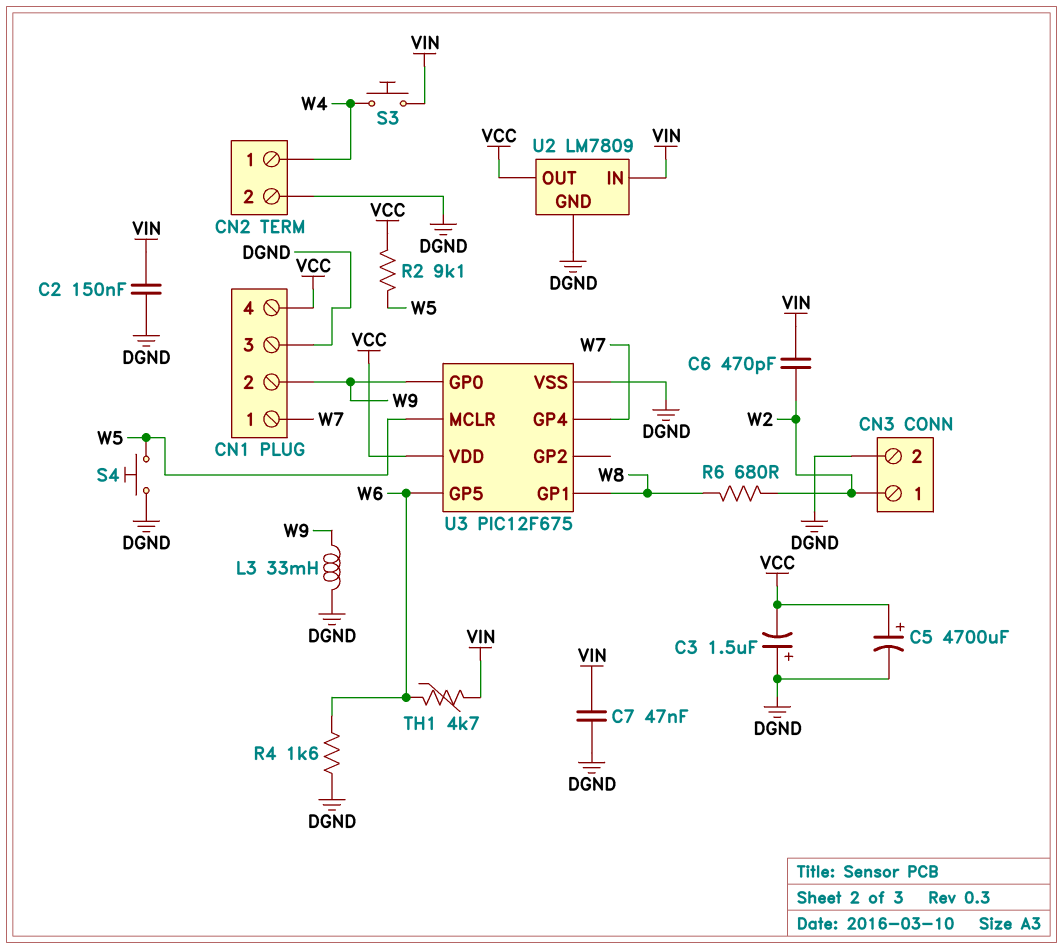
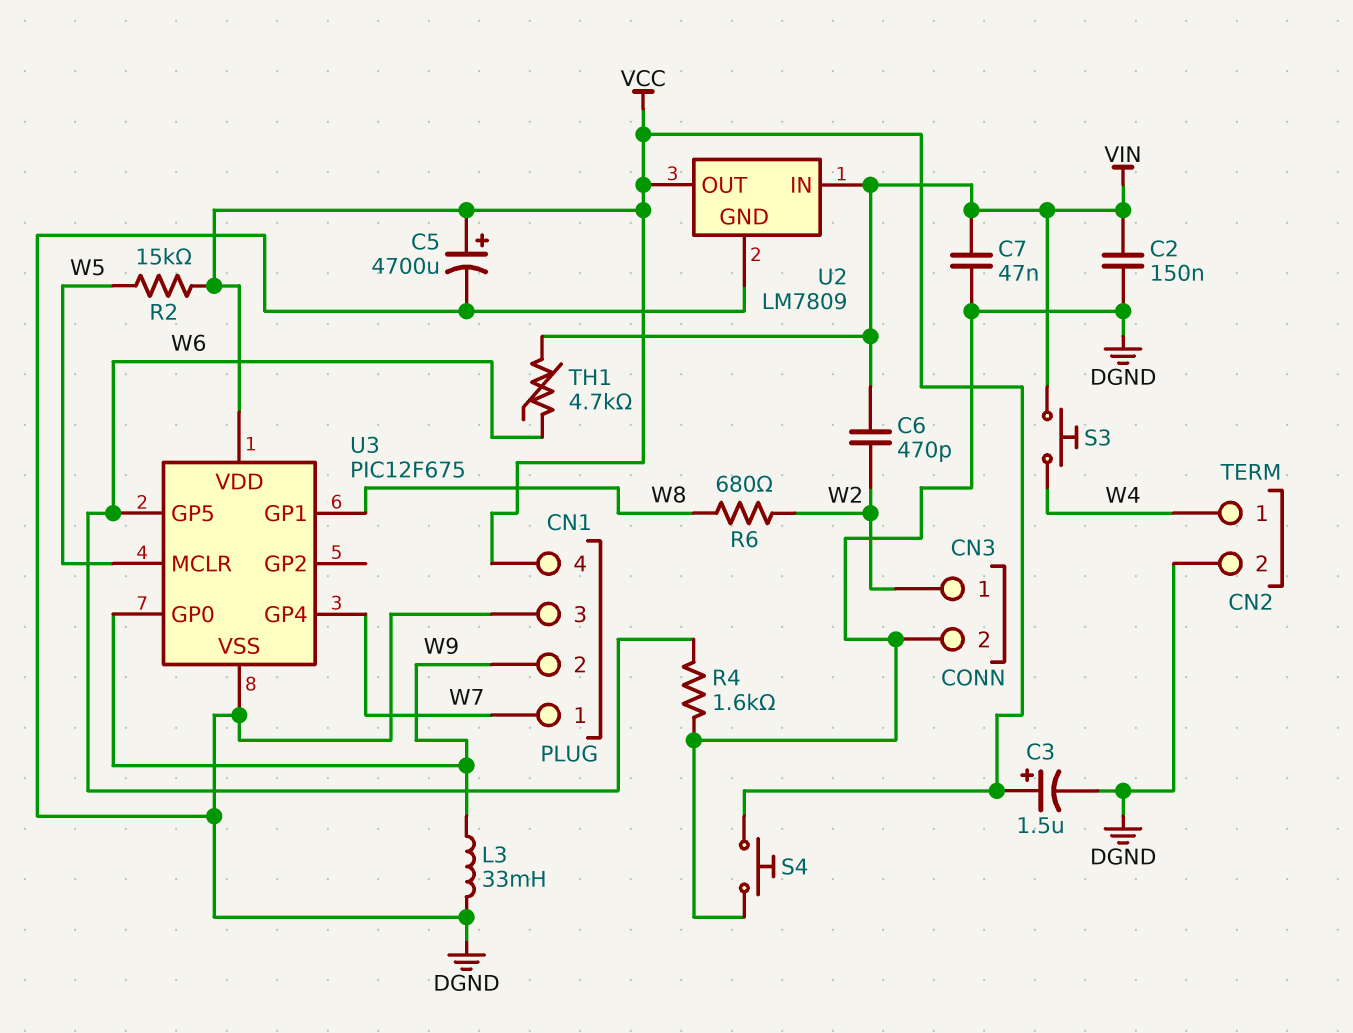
C3: 1.5uF (plus DGND, minus VCC) -> 1.5uF (plus VCC, minus DGND)
R2: 9.1k (VCC, W5) -> 15k (VCC, W5)
S4: button (DGND, W5) -> button (DGND, VCC)

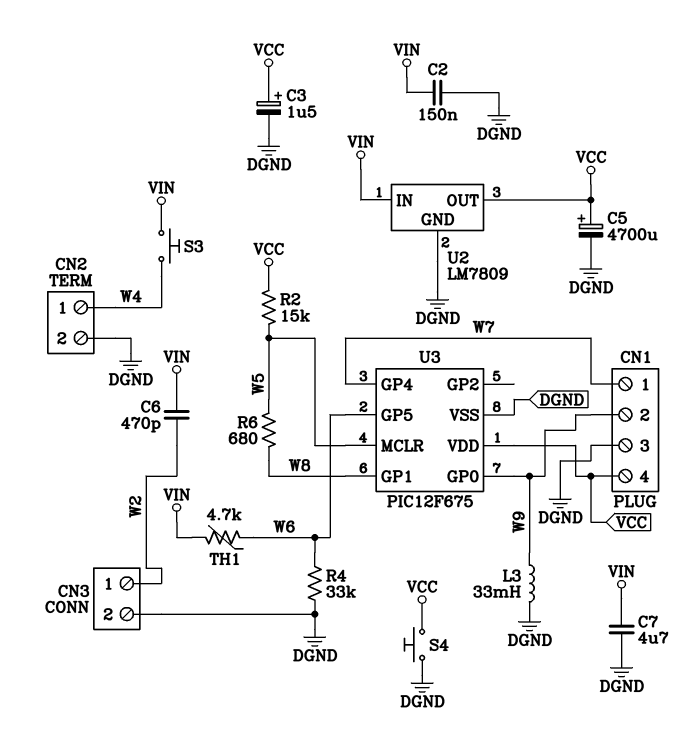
C7: 47nF (DGND, VIN) -> 4.7uF (DGND, VIN)
R4: 1.6k (DGND, W6) -> 33k (DGND, W6)
R6: 680 (W2, W8) -> 680 (W5, W8)

